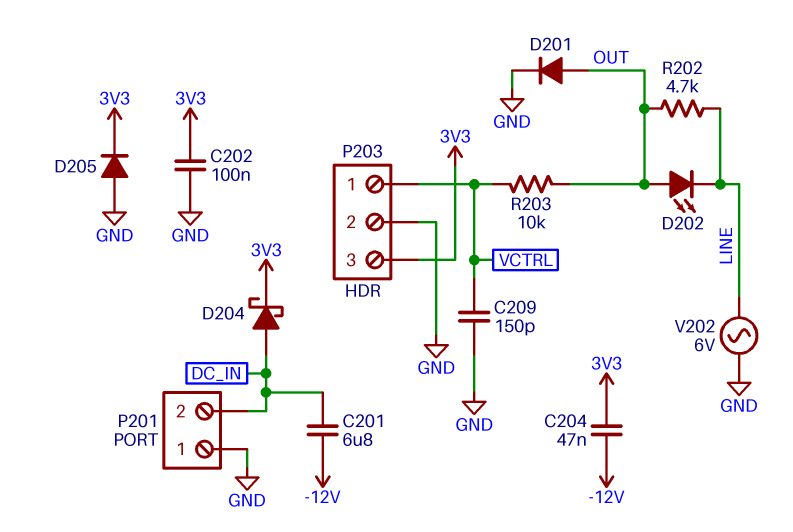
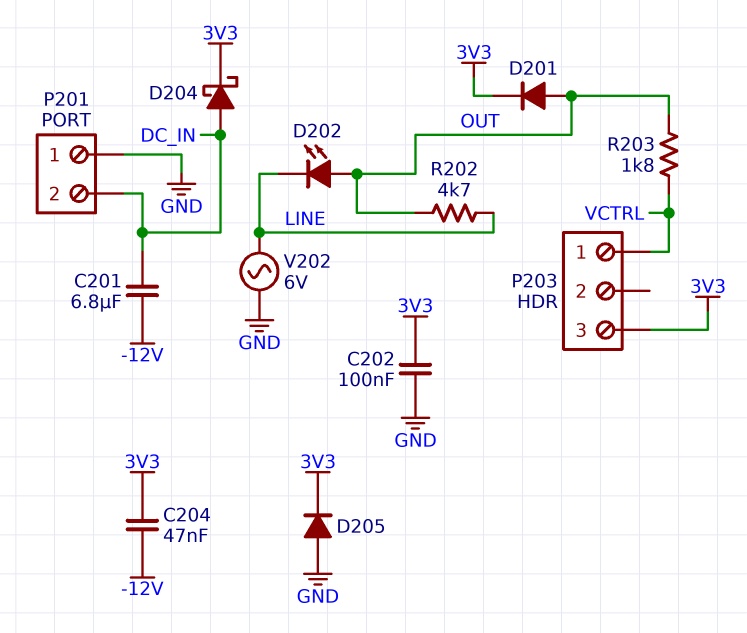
C209: 150pF (GND, VCTRL) -> none
D201: diode (A OUT, K GND) -> diode (A OUT, K 3V3)
P203 pin 2: GND -> none
R203: 10k (OUT, VCTRL) -> 1.8k (OUT, VCTRL)

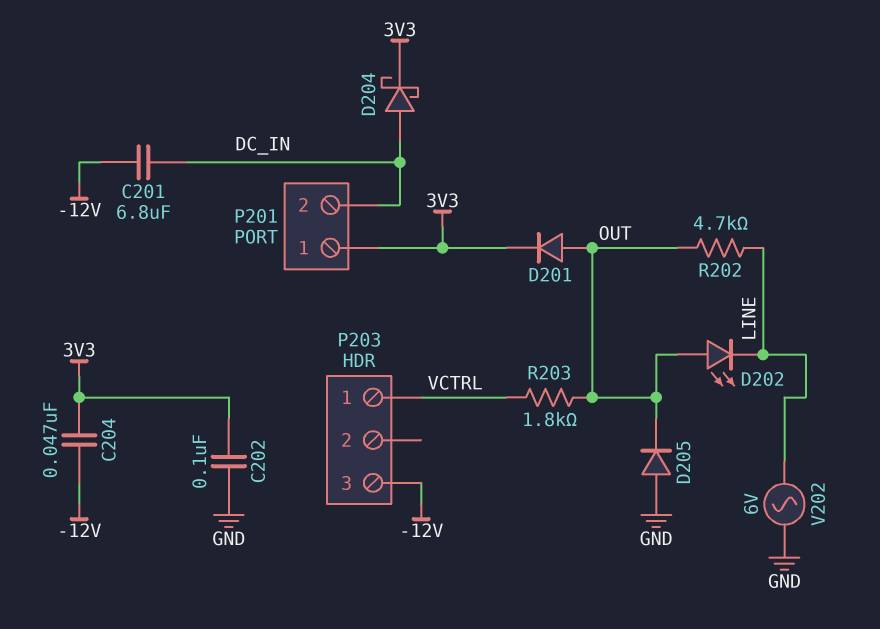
D205: diode (A GND, K 3V3) -> diode (A GND, K OUT)
P201 pin 1: GND -> 3V3
P203 pin 3: 3V3 -> -12V

